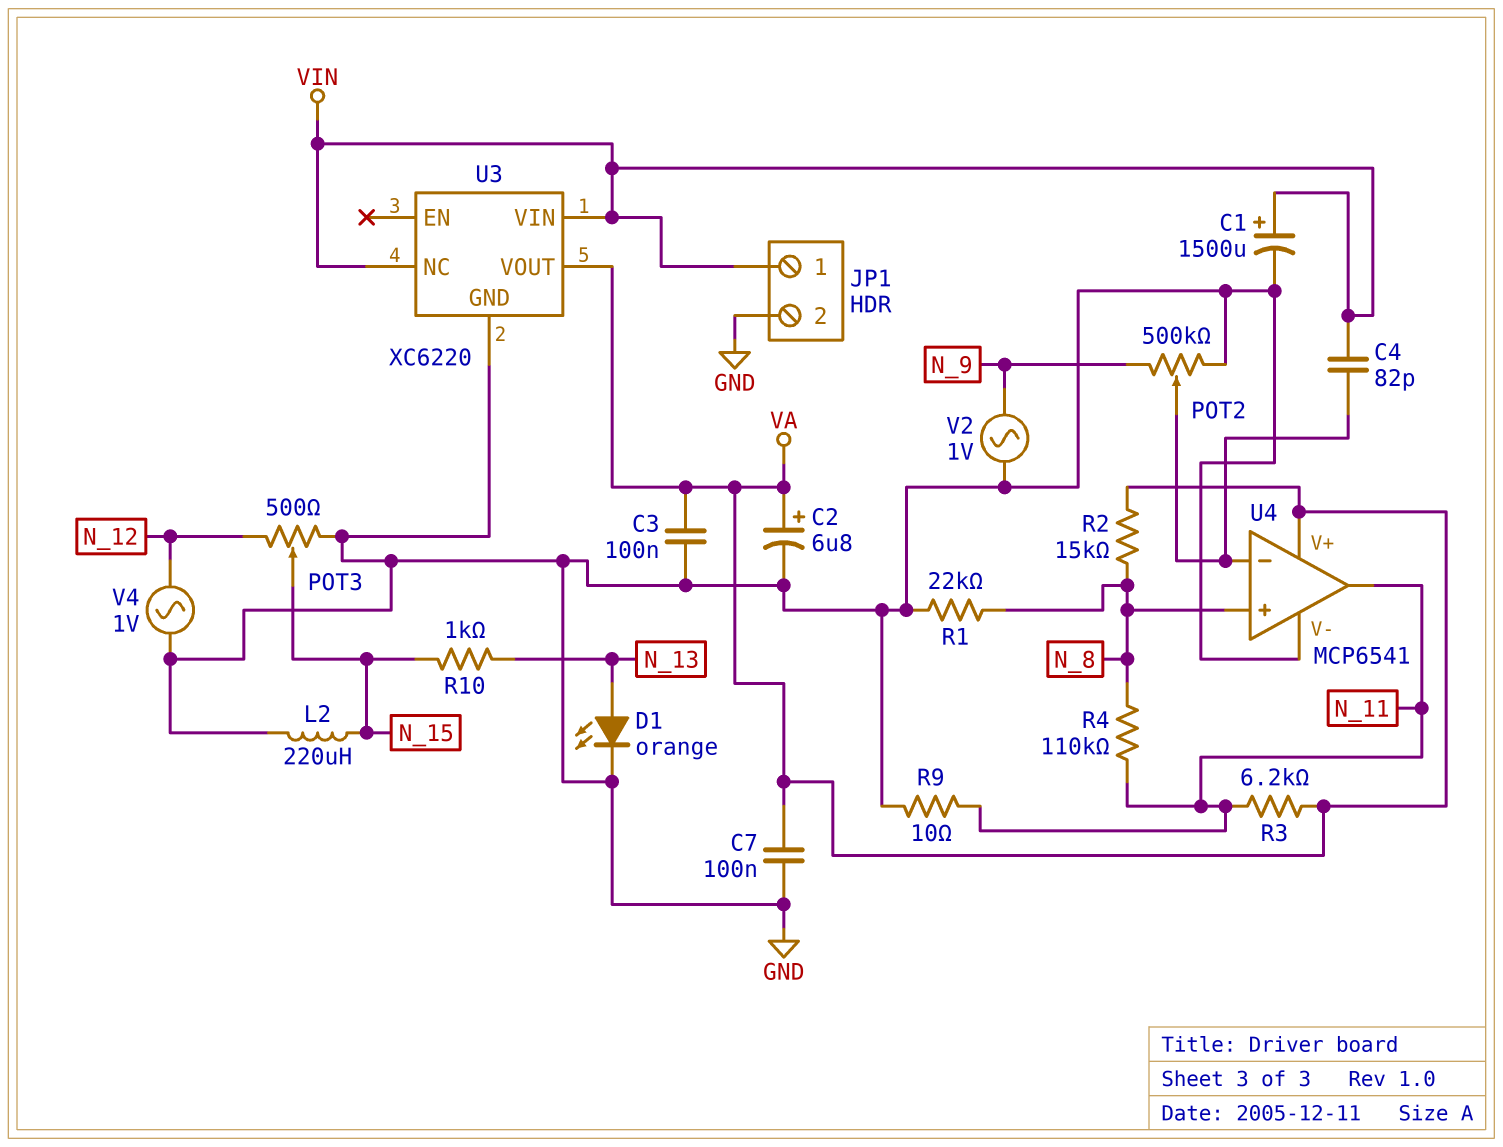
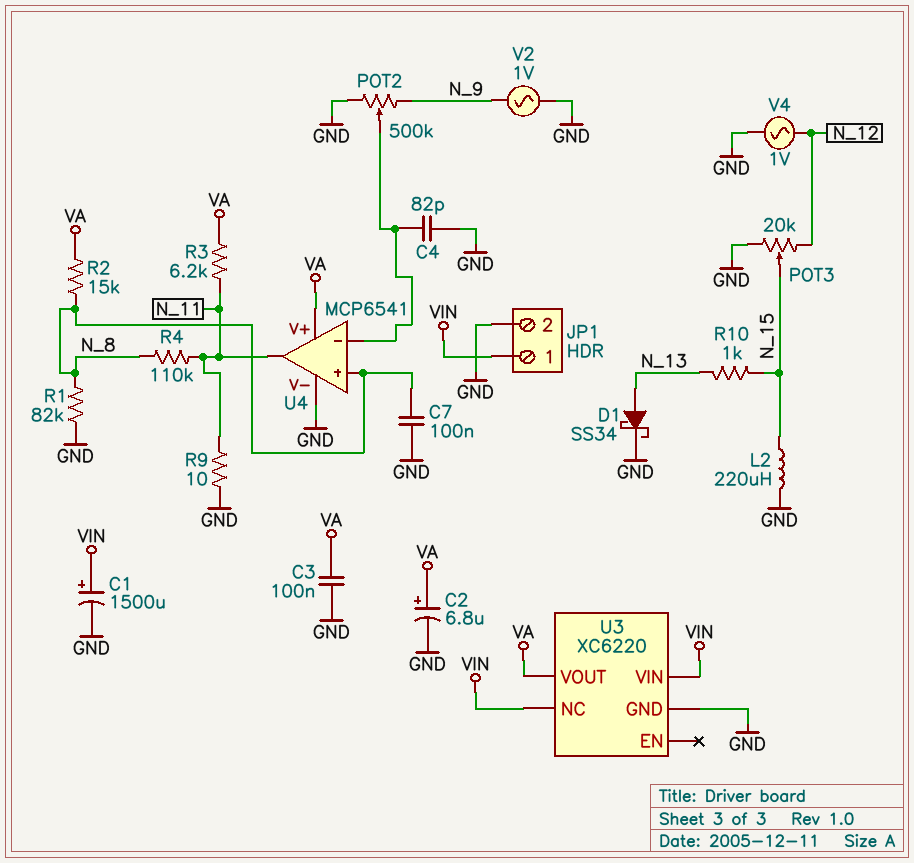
C4: 82pF (U4/in-, VIN) -> 82pF (GND, U4/in-)
C7: 100nF (GND, VA) -> 100nF (GND, N_8)
D1: LED orange (A N_13, K GND) -> schottky SS34 (A N_13, K GND)
POT3: 500 (GND, N_12, wiper N_15) -> 20k (GND, N_12, wiper N_15)
R1: 22k (GND, N_8) -> 82k (GND, N_8)

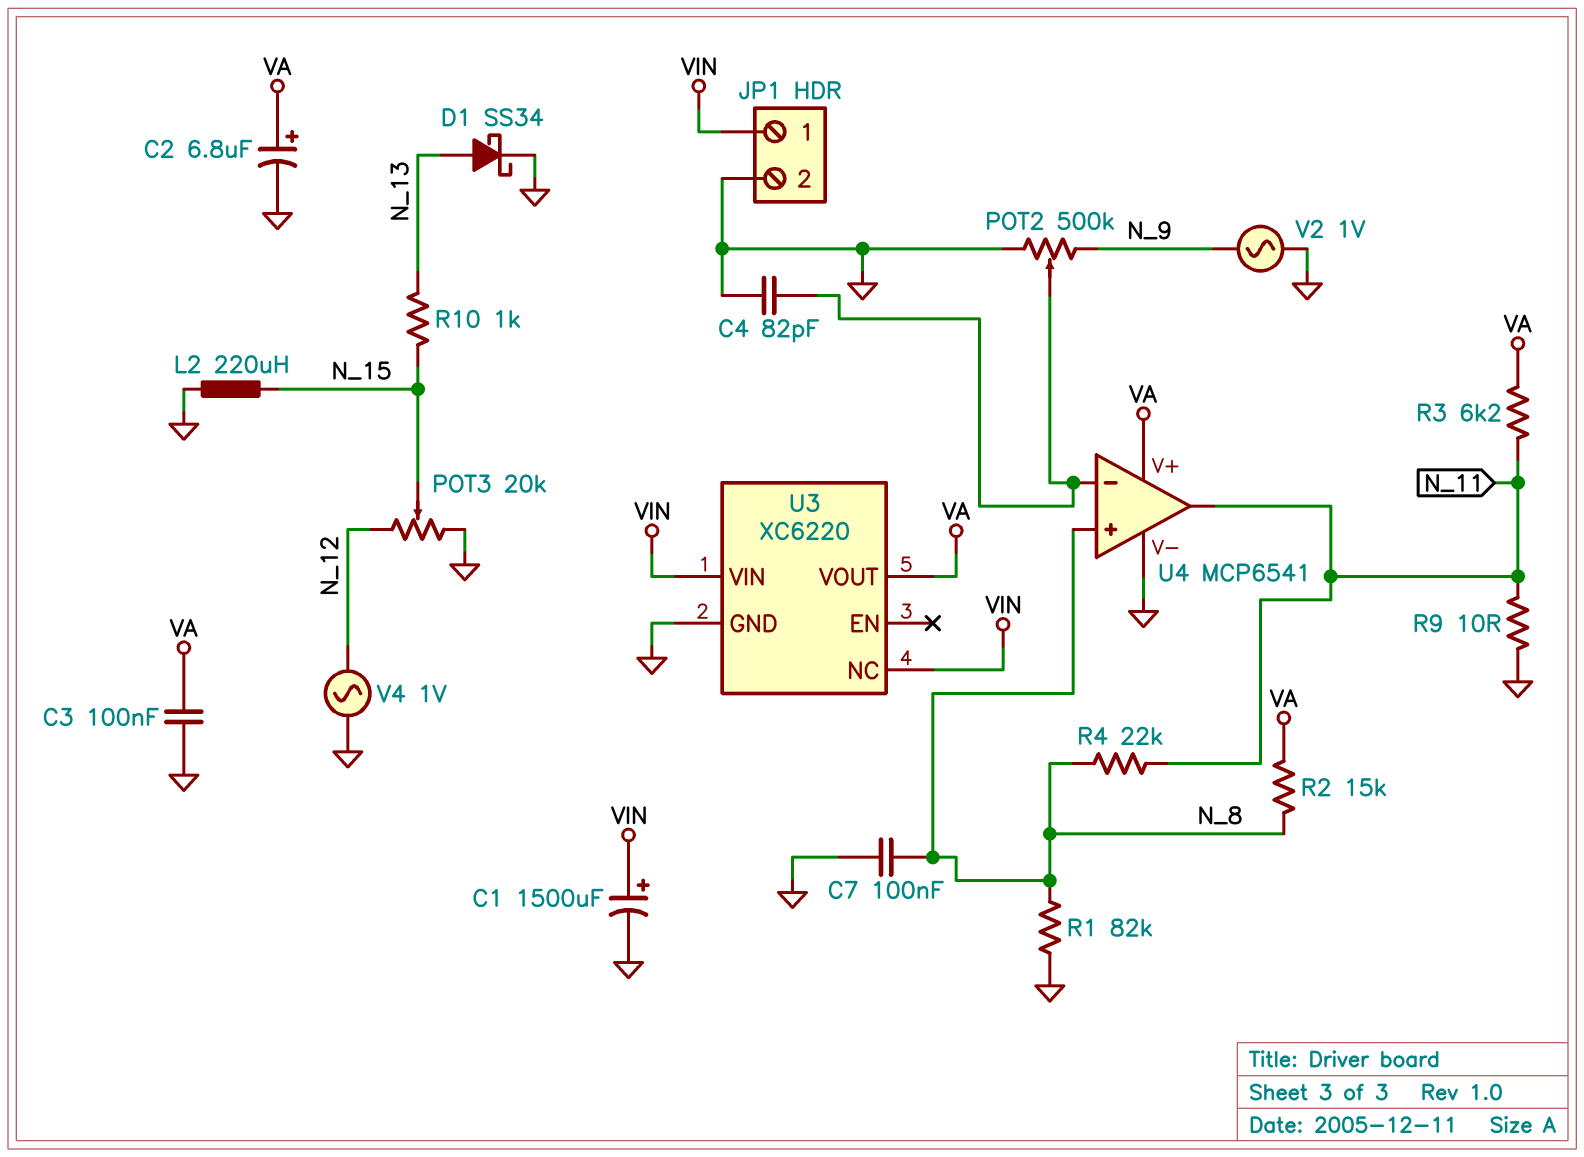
R4: 110k (N_8, N_11) -> 22k (N_8, N_11)

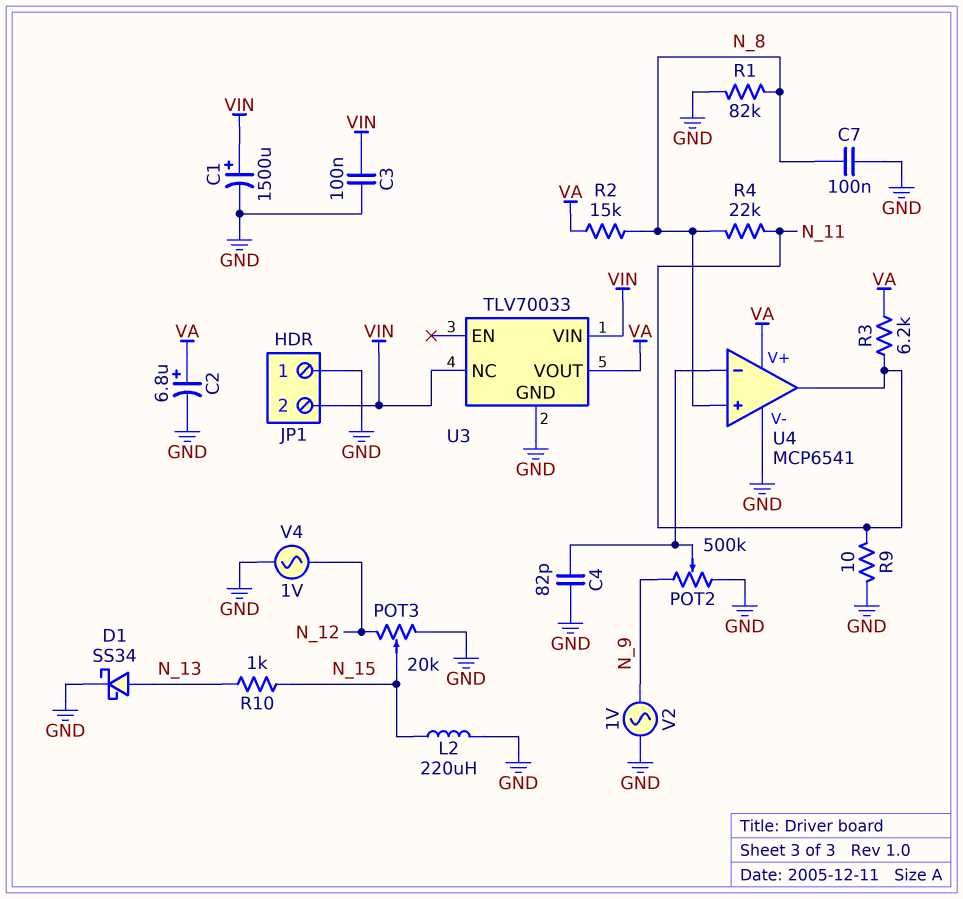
C3: 100nF (GND, VA) -> 100nF (GND, VIN)
JP1 pin 1: VIN -> GND
JP1 pin 2: GND -> VIN
U3: XC6220 -> TLV70033

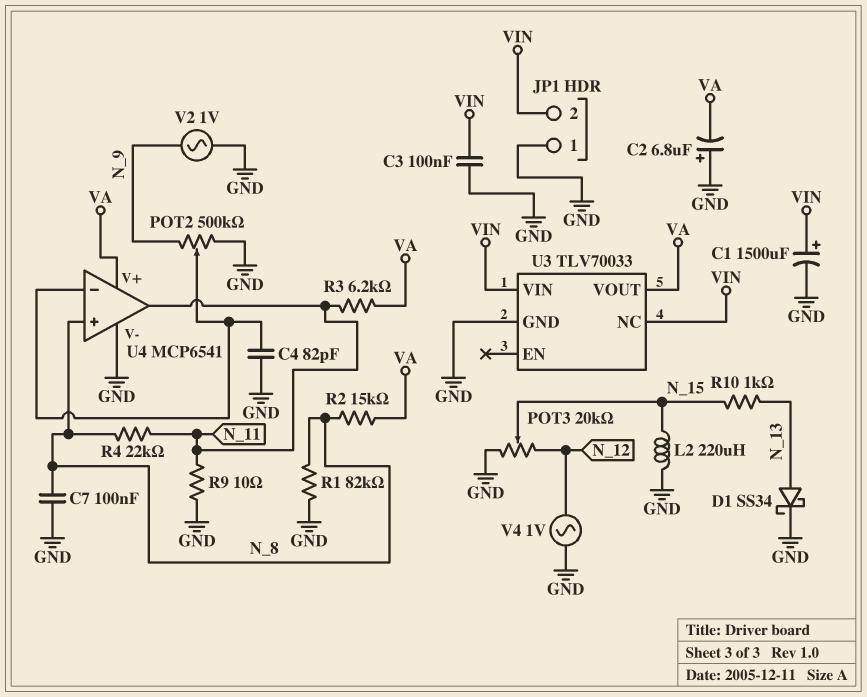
C2: 6.8uF (plus VA, minus GND) -> 6.8uF (plus GND, minus VA)

